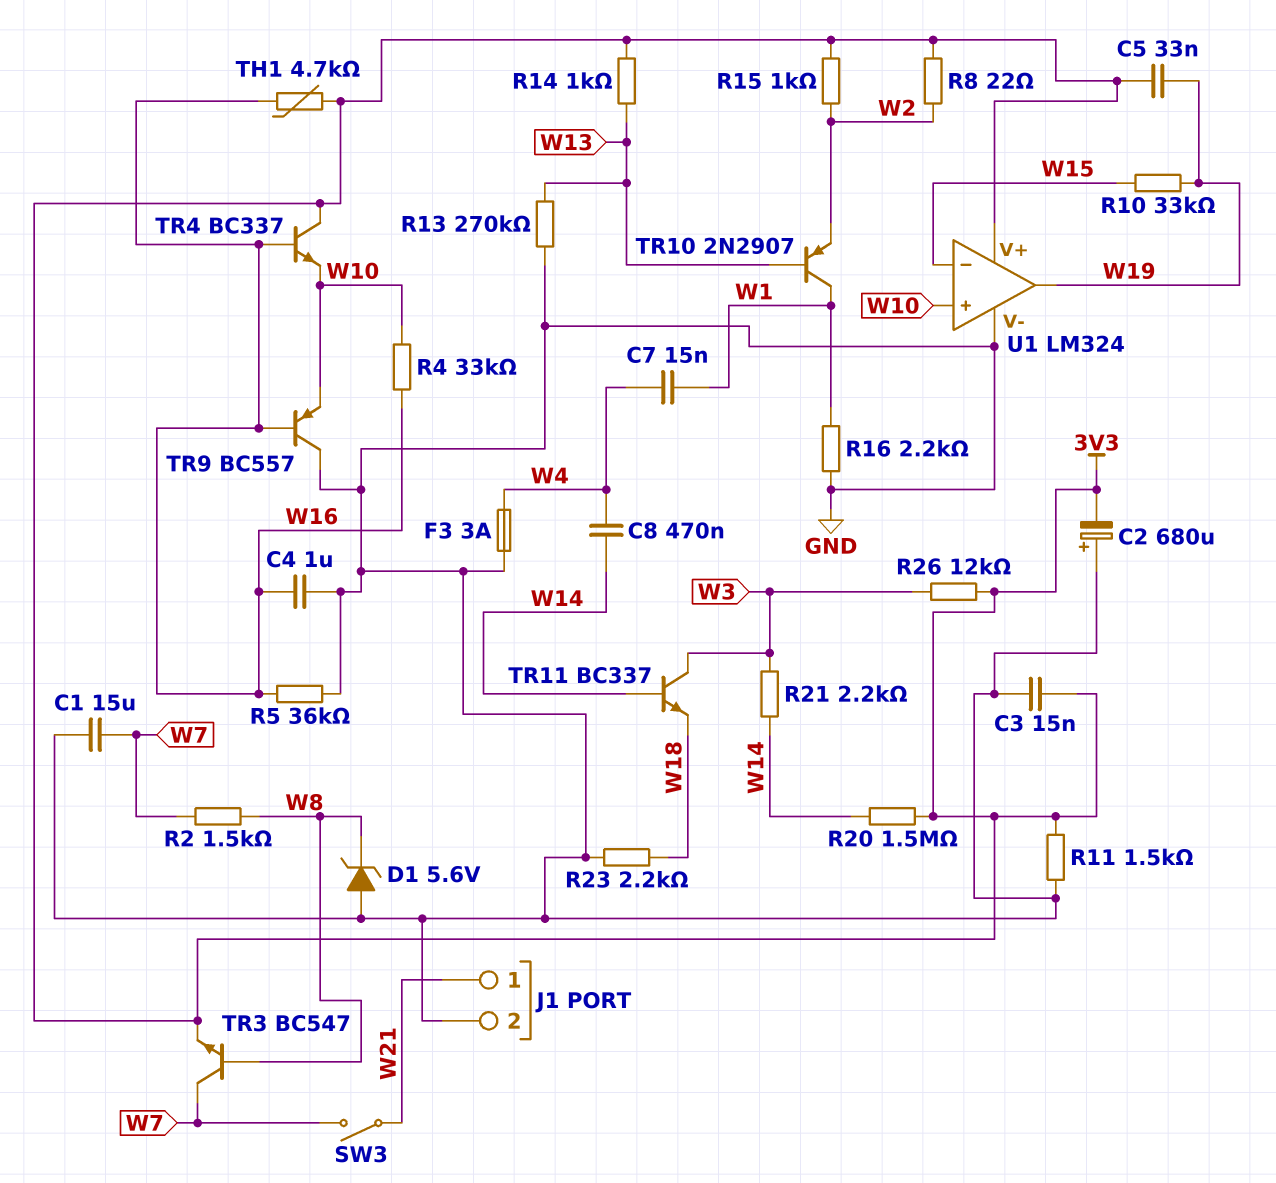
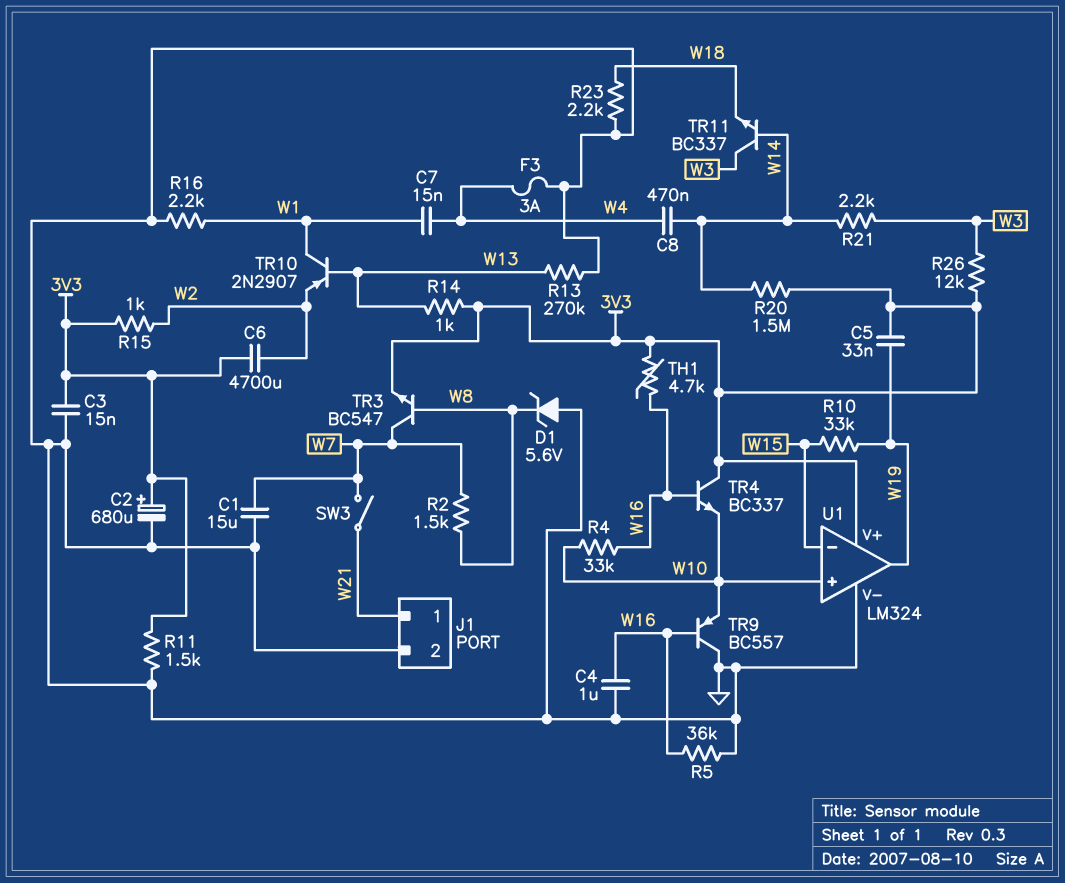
C2: 680uF (plus GND, minus 3V3) -> 680uF (plus 3V3, minus GND)
C6: none -> 4700uF (3V3, W2)
R8: 22 (3V3, W2) -> none

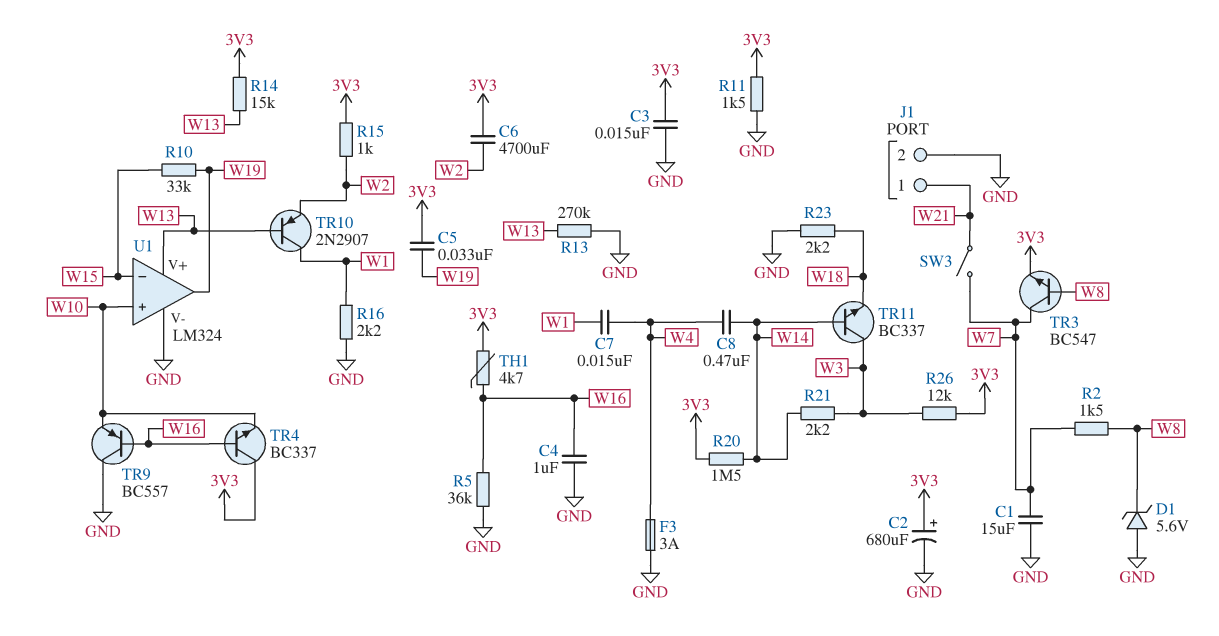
R4: 33k (W10, W16) -> none
R14: 1k (3V3, W13) -> 15k (3V3, W13)
U1 pin V+: 3V3 -> W13

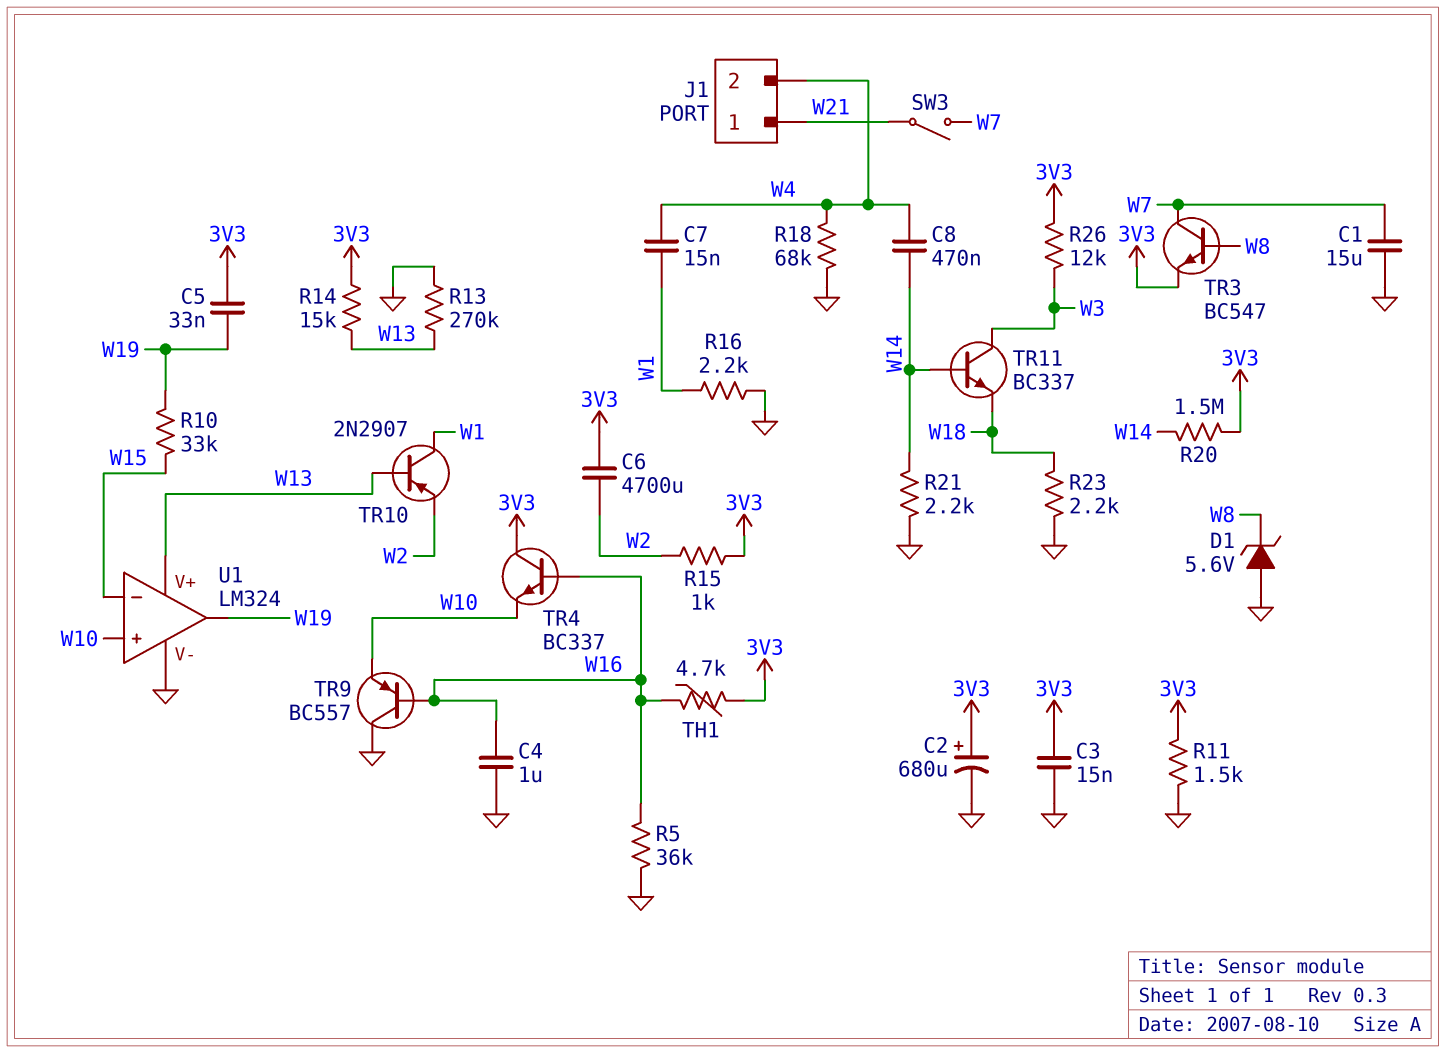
F3: 3A (GND, W4) -> none
J1 pin 2: GND -> W4
R2: 1.5k (W7, W8) -> none
R18: none -> 68k (GND, W4)
R21: 2.2k (W3, W14) -> 2.2k (GND, W14)

